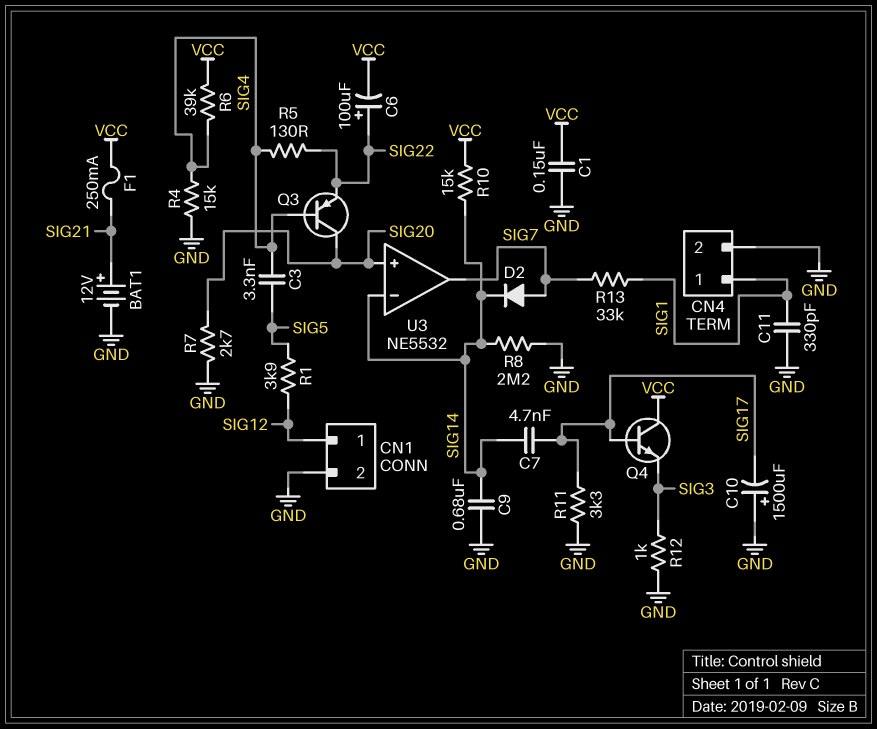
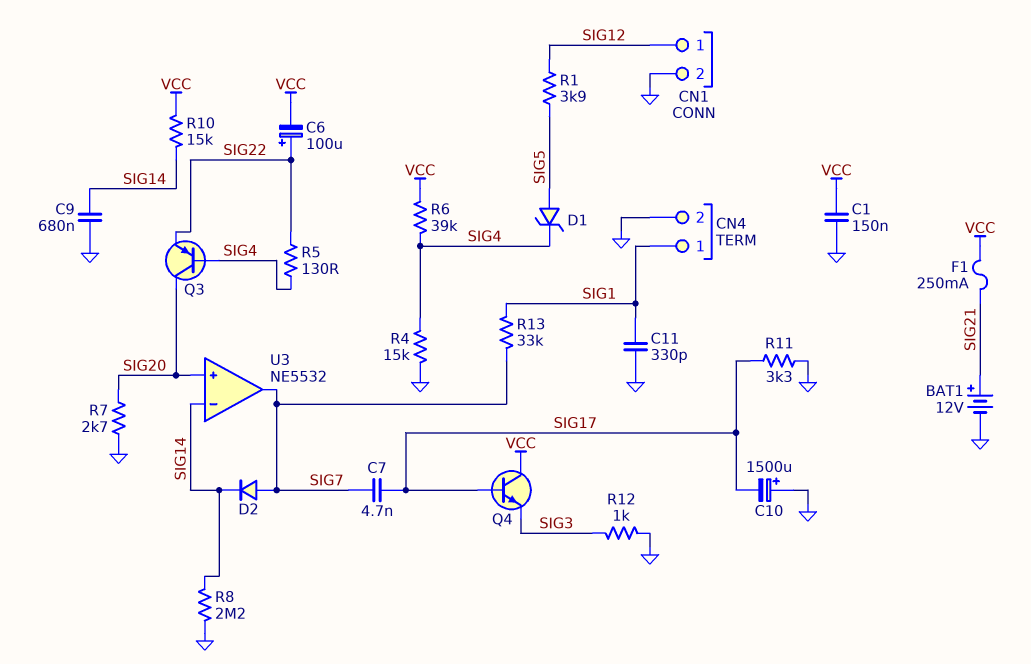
C3: 3.3nF (SIG4, SIG5) -> none
C7: 4.7nF (SIG14, SIG17) -> 4.7nF (SIG7, SIG17)
D1: none -> zener (A SIG5, K SIG4)

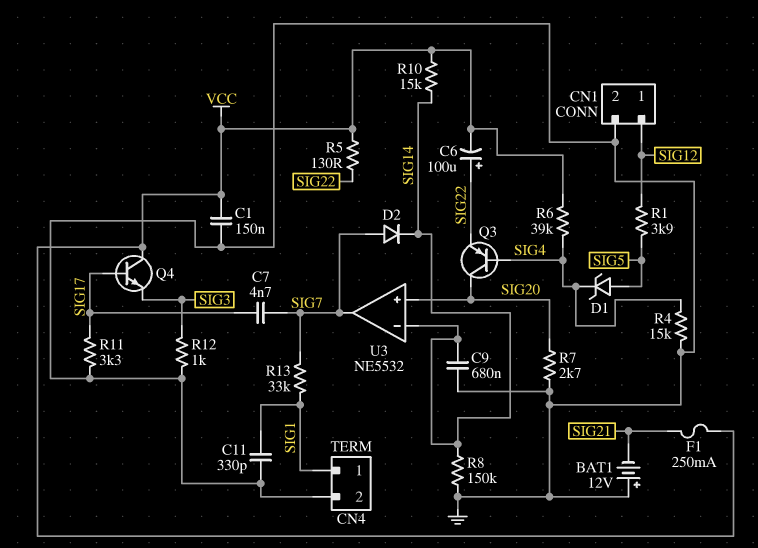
BAT1: 12V (plus SIG21, minus GND) -> 12V (plus GND, minus SIG21)
C10: 1500uF (plus GND, minus SIG17) -> none
R5: 130 (SIG4, SIG22) -> 130 (SIG22, VCC)
R8: 2.2M (GND, SIG14) -> 150k (GND, SIG14)

